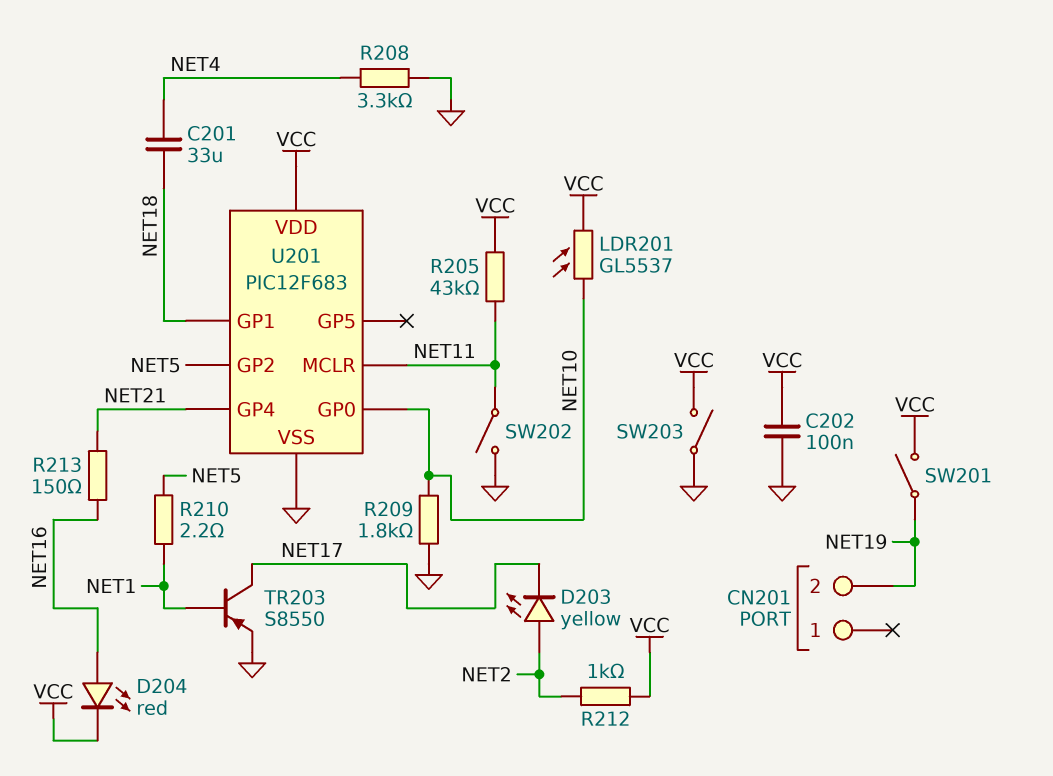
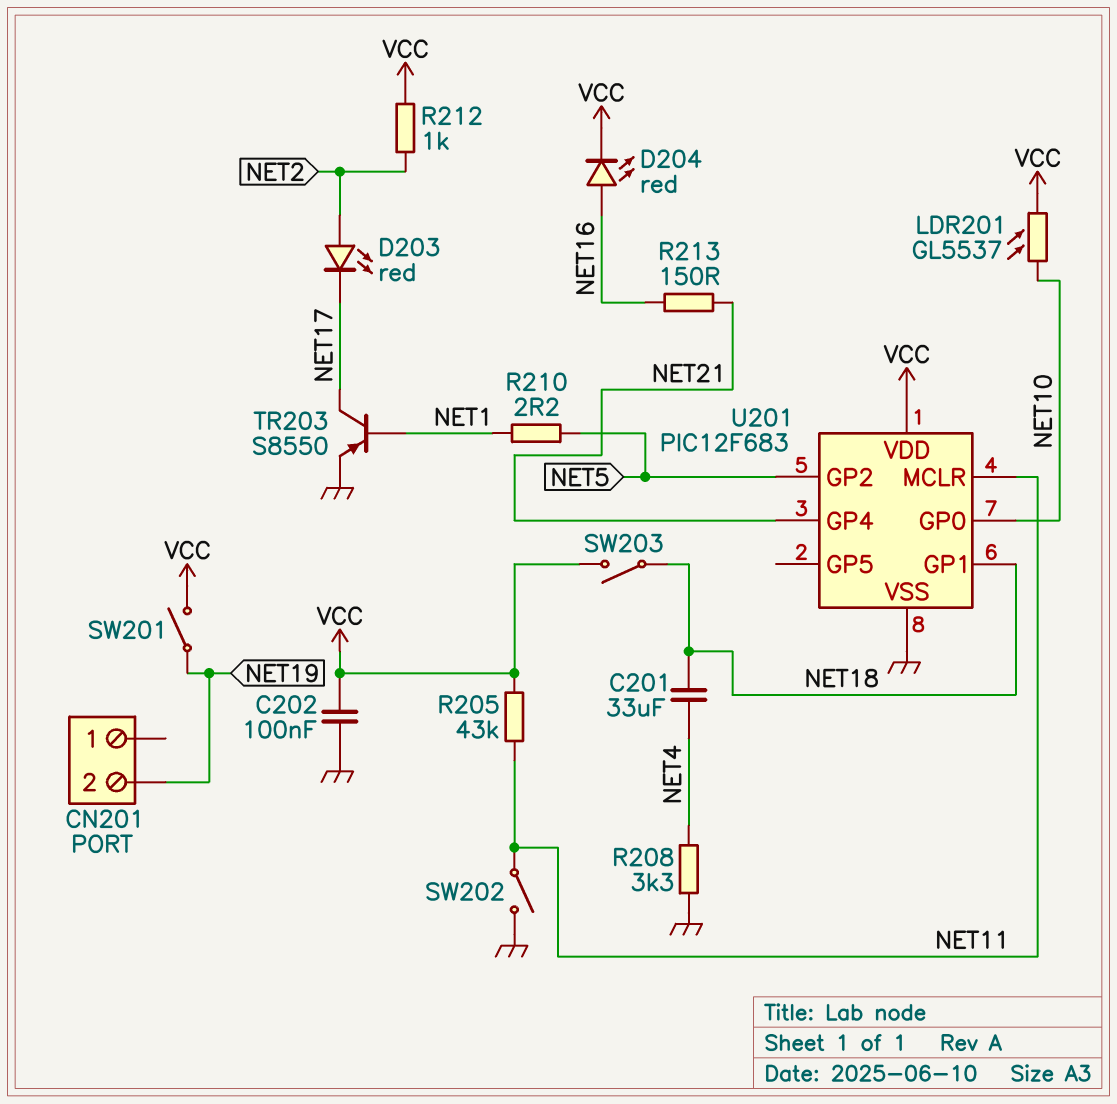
D203: LED yellow (A NET2, K NET17) -> LED red (A NET2, K NET17)
R209: 1.8k (GND, NET10) -> none
SW203: switch (GND, VCC) -> switch (NET18, VCC)

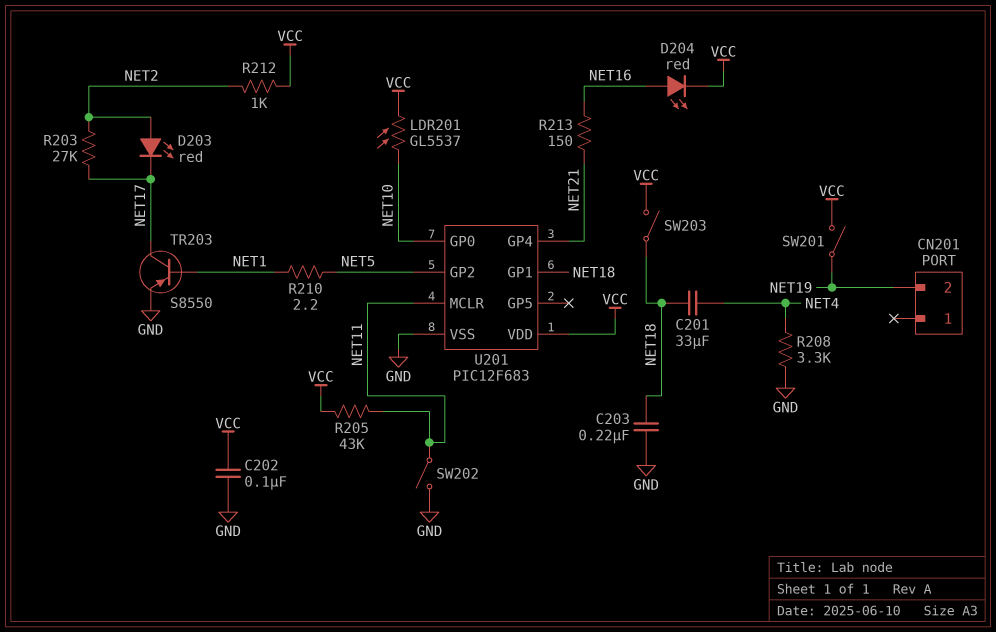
C203: none -> 220nF (GND, NET18)
R203: none -> 27k (NET2, NET17)

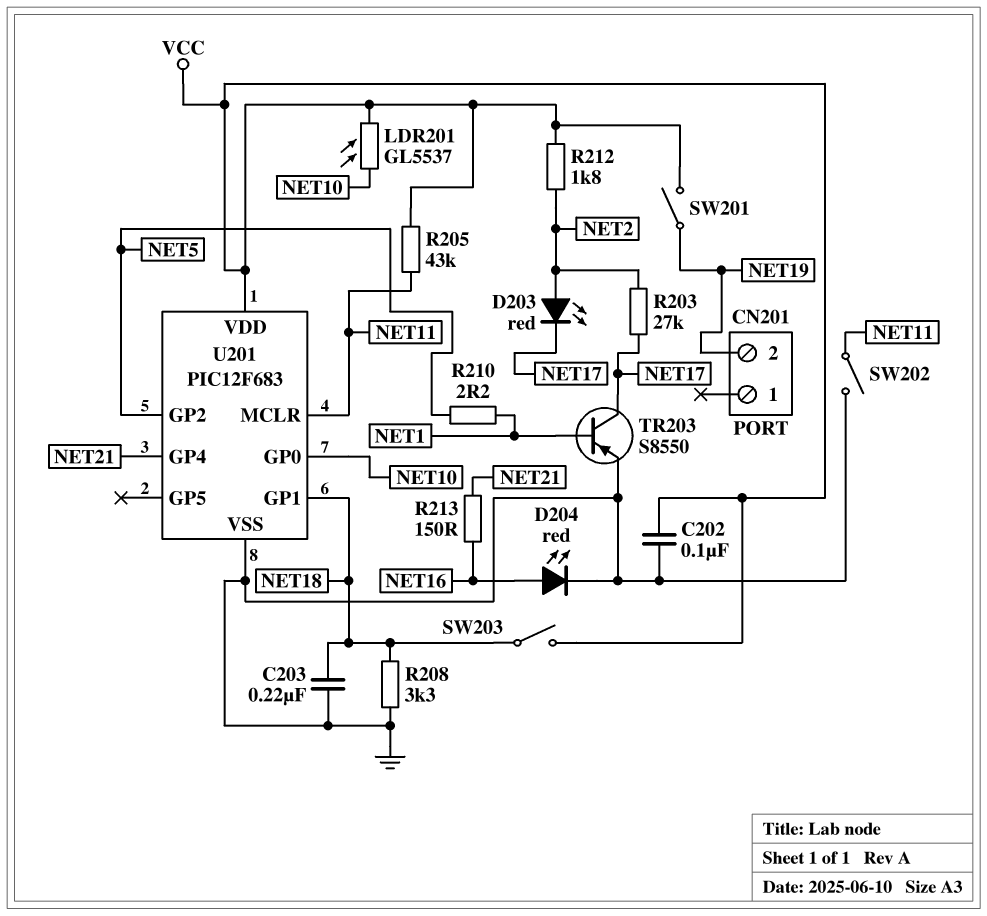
C201: 33uF (NET4, NET18) -> none
D204: LED red (A NET16, K VCC) -> LED red (A NET16, K GND)
R208: 3.3k (GND, NET4) -> 3.3k (GND, NET18)
R212: 1k (NET2, VCC) -> 1.8k (NET2, VCC)

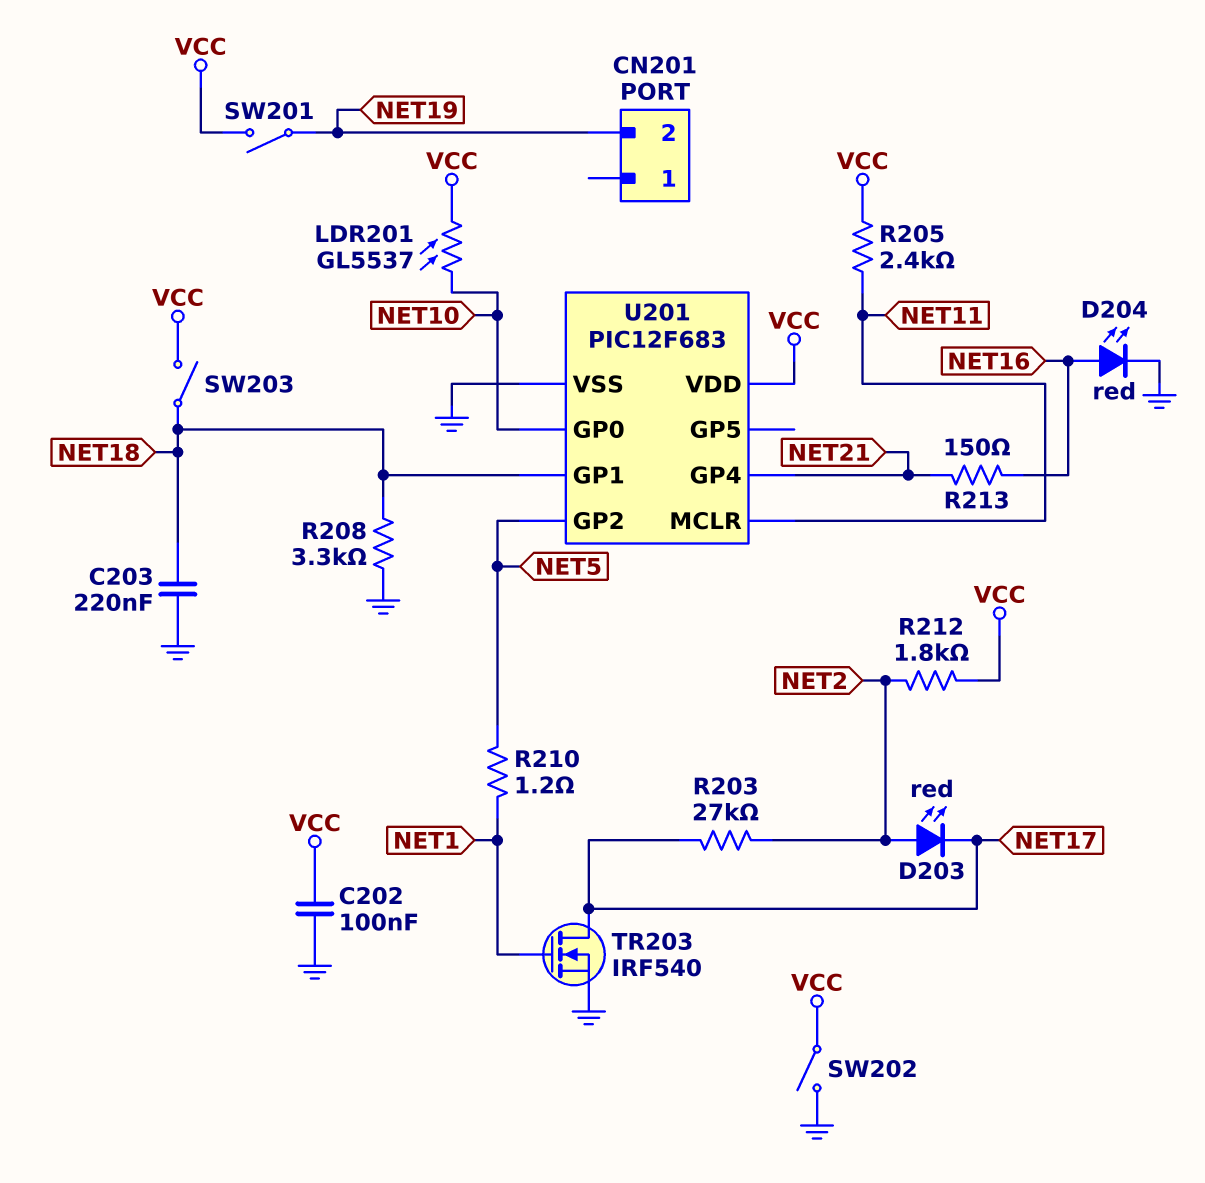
R205: 43k (NET11, VCC) -> 2.4k (NET11, VCC)
R210: 2.2 (NET1, NET5) -> 1.2 (NET1, NET5)
SW202: switch (GND, NET11) -> switch (GND, VCC)
TR203: PNP S8550 (B NET1, C NET17, E GND) -> NMOS IRF540 (G NET1, D NET17, S GND)

